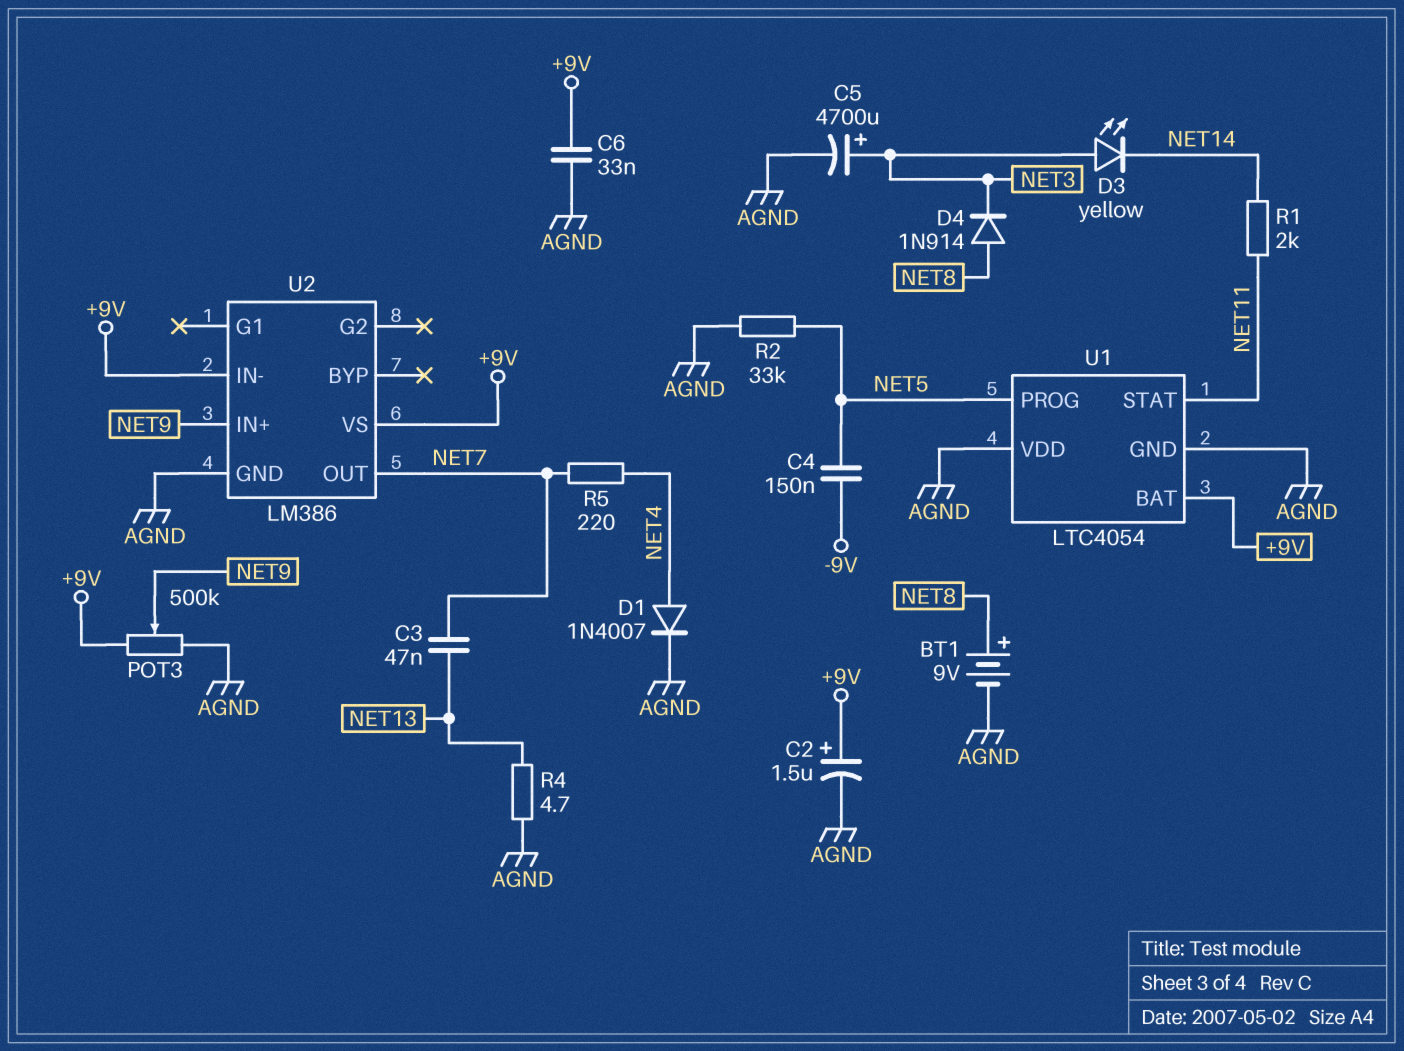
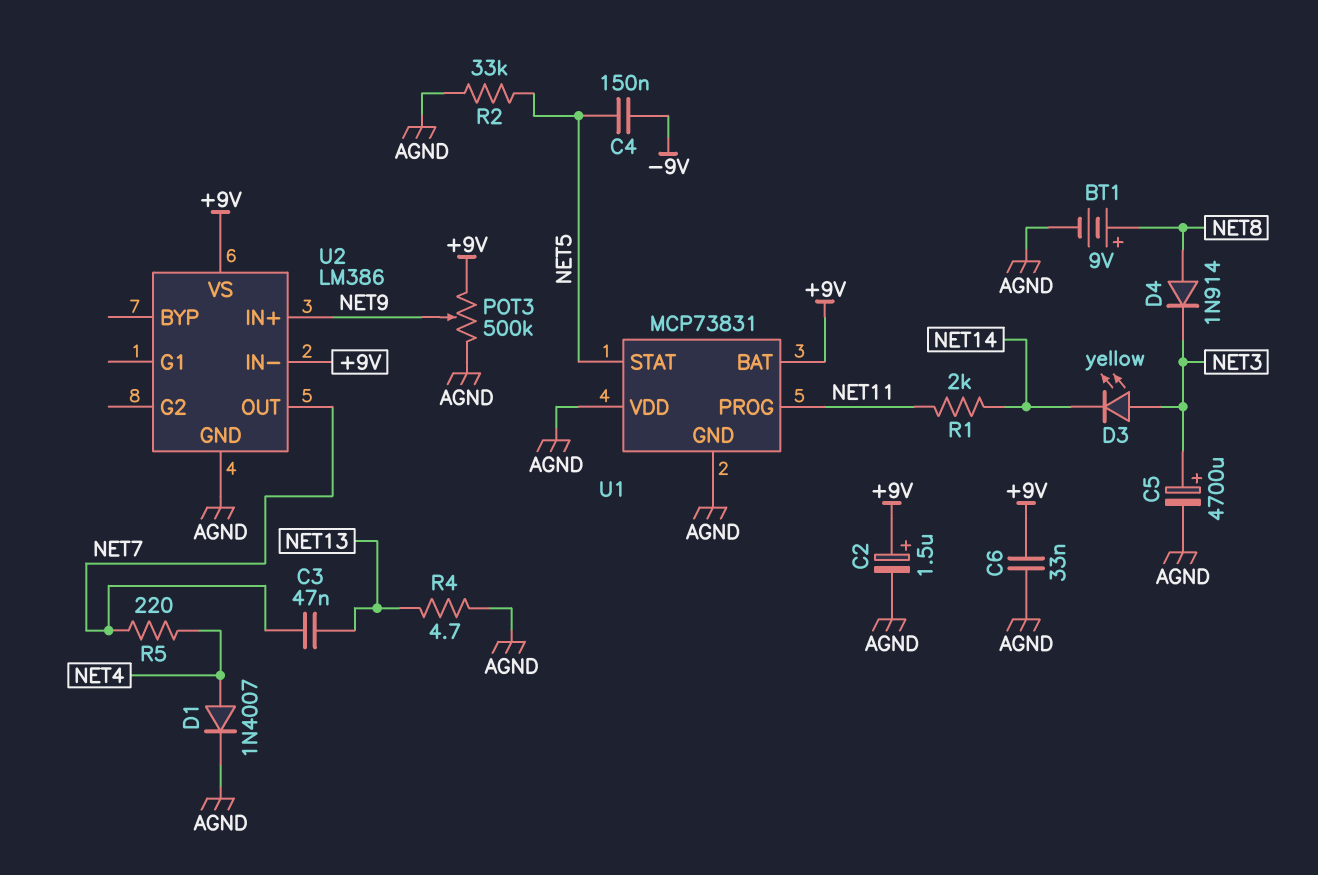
U1: LTC4054 -> MCP73831
U1 pin PROG: NET5 -> NET11
U1 pin STAT: NET11 -> NET5

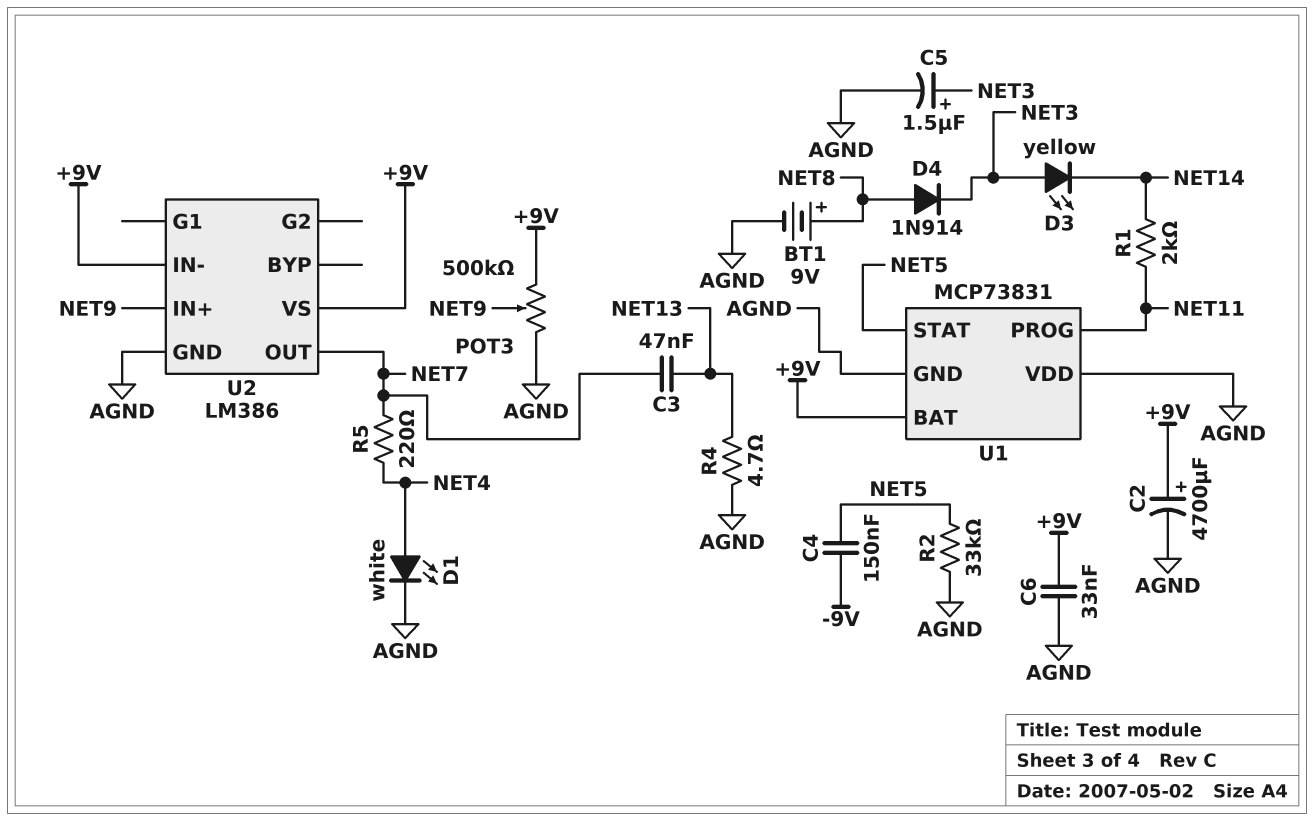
C2: 1.5uF (plus +9V, minus AGND) -> 4700uF (plus +9V, minus AGND)
C5: 4700uF (plus NET3, minus AGND) -> 1.5uF (plus NET3, minus AGND)
D1: diode 1N4007 (A NET4, K AGND) -> LED white (A NET4, K AGND)

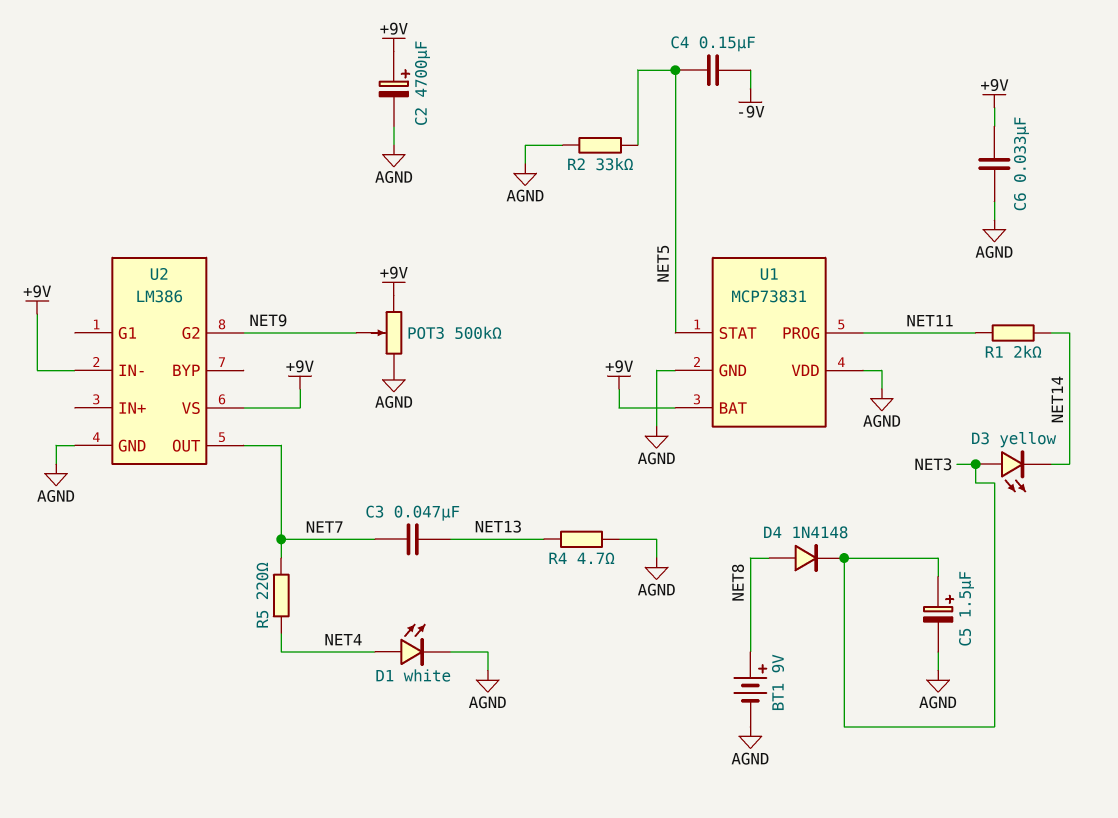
D4: diode 1N914 (A NET8, K NET3) -> diode 1N4148 (A NET8, K NET3)
U2 pin G2: none -> NET9
U2 pin IN+: NET9 -> none

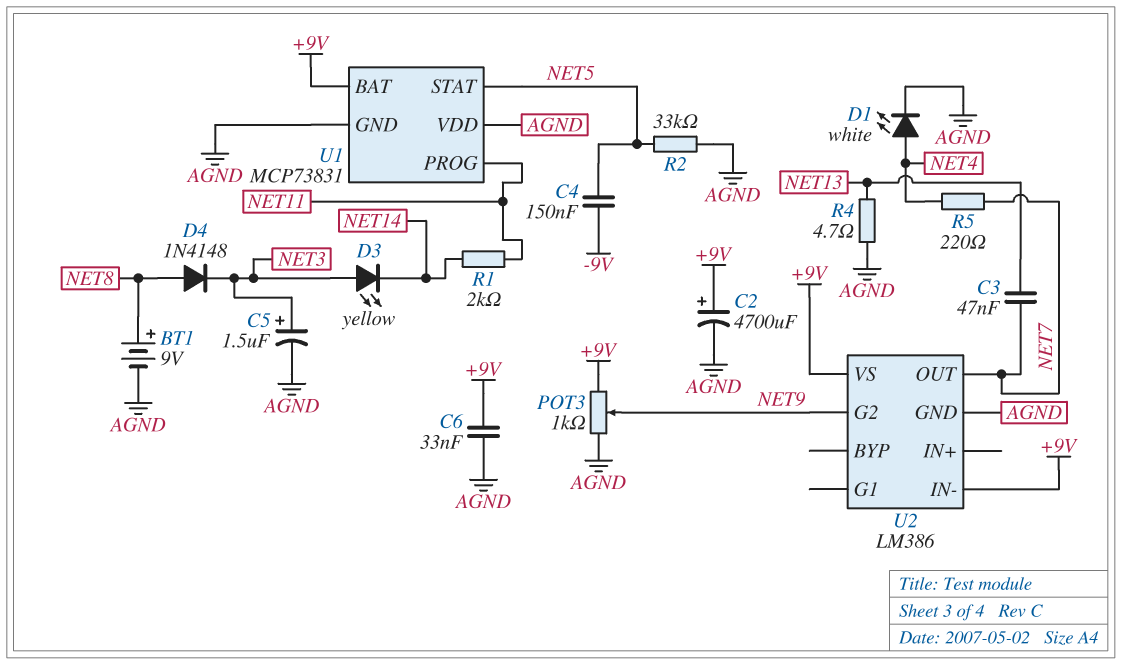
POT3: 500k (+9V, AGND, wiper NET9) -> 1k (+9V, AGND, wiper NET9)

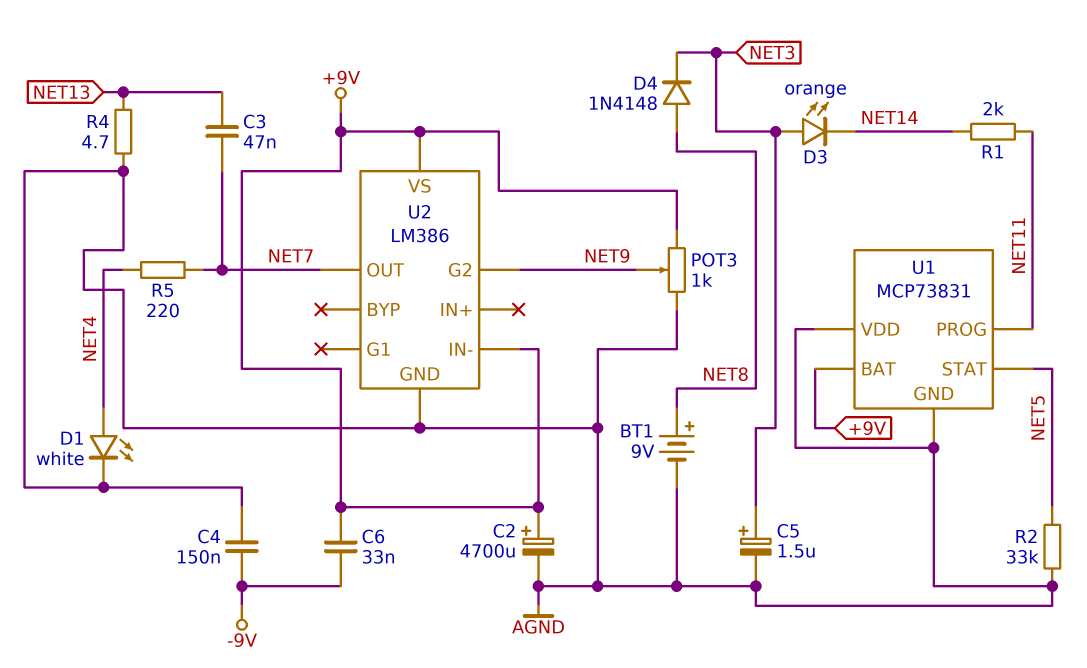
C4: 150nF (-9V, NET5) -> 150nF (-9V, AGND)
C6: 33nF (+9V, AGND) -> 33nF (+9V, -9V)
D3: LED yellow (A NET3, K NET14) -> LED orange (A NET3, K NET14)

